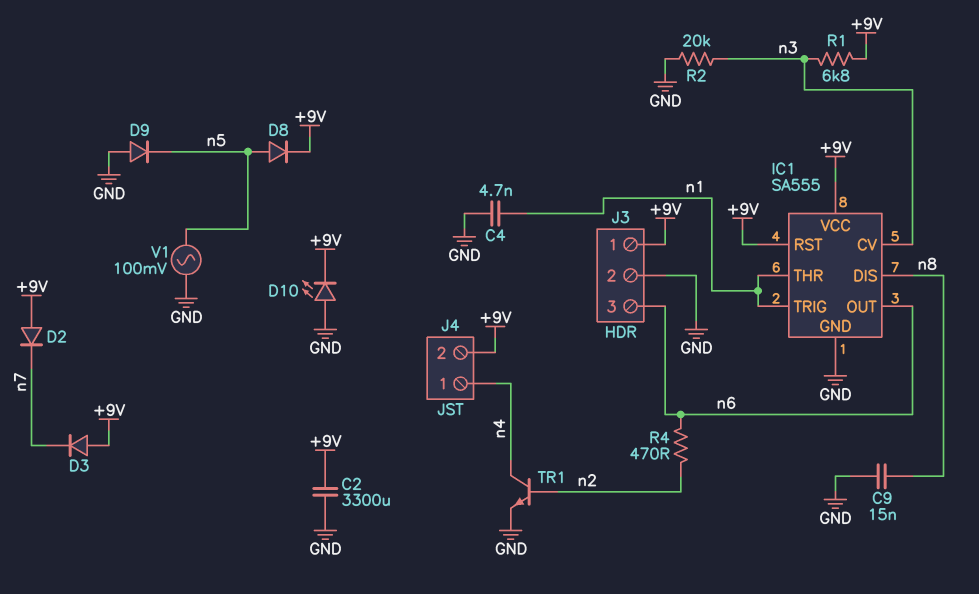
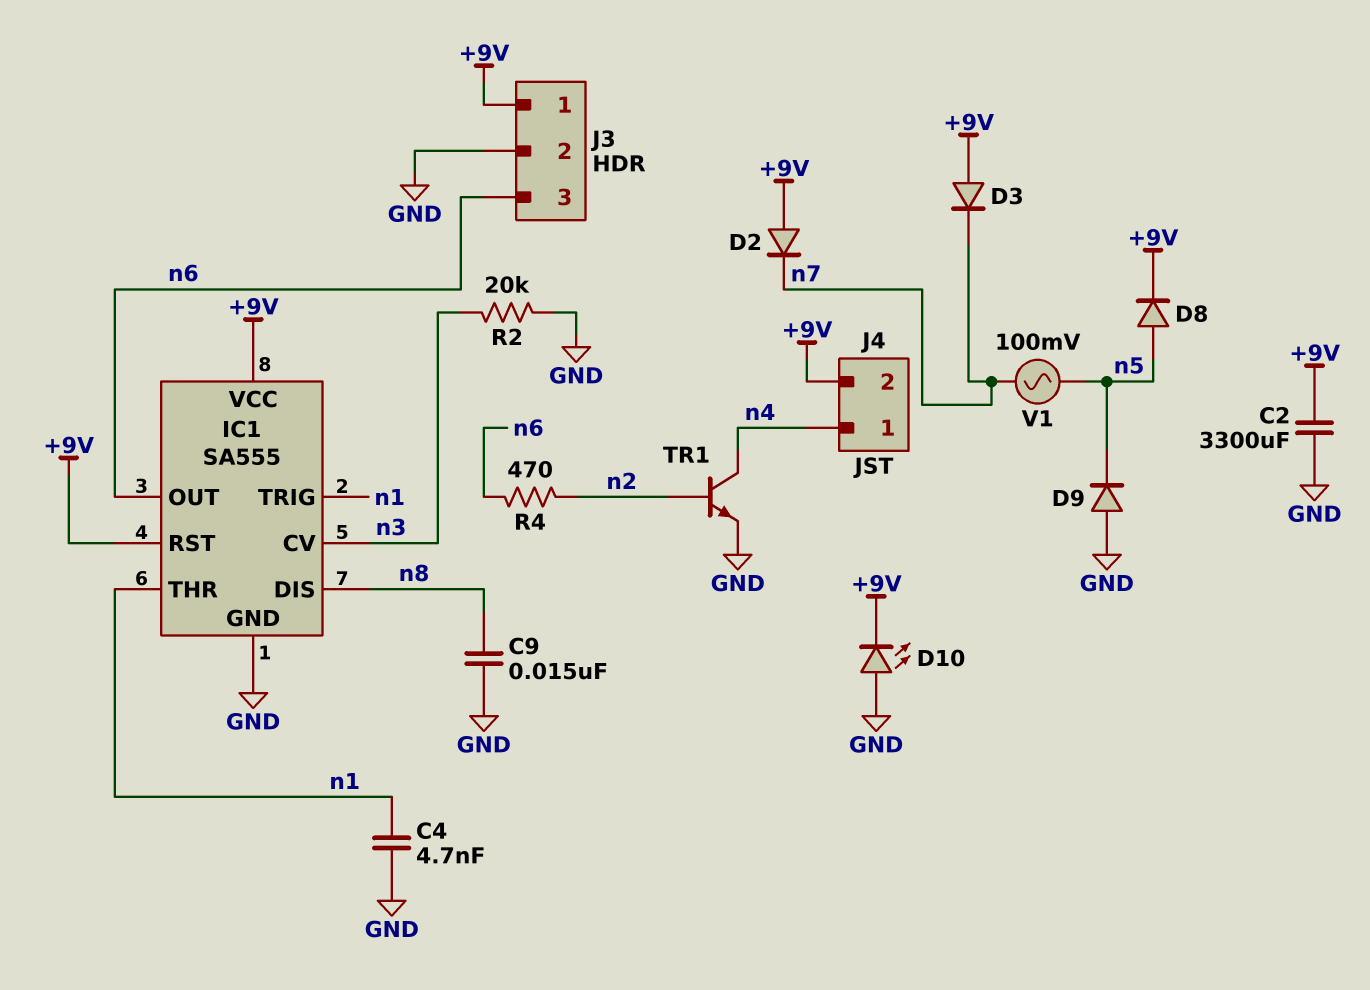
R1: 6.8k (+9V, n3) -> none
V1: AC 100mV (GND, n5) -> AC 100mV (n5, n7)

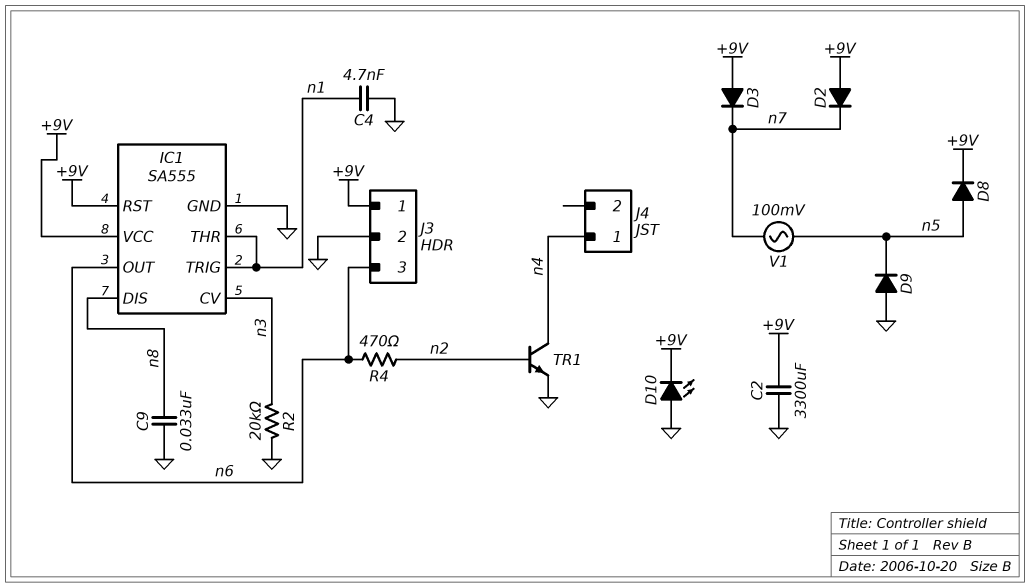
C9: 15nF (GND, n8) -> 33nF (GND, n8)
J4 pin 2: +9V -> none

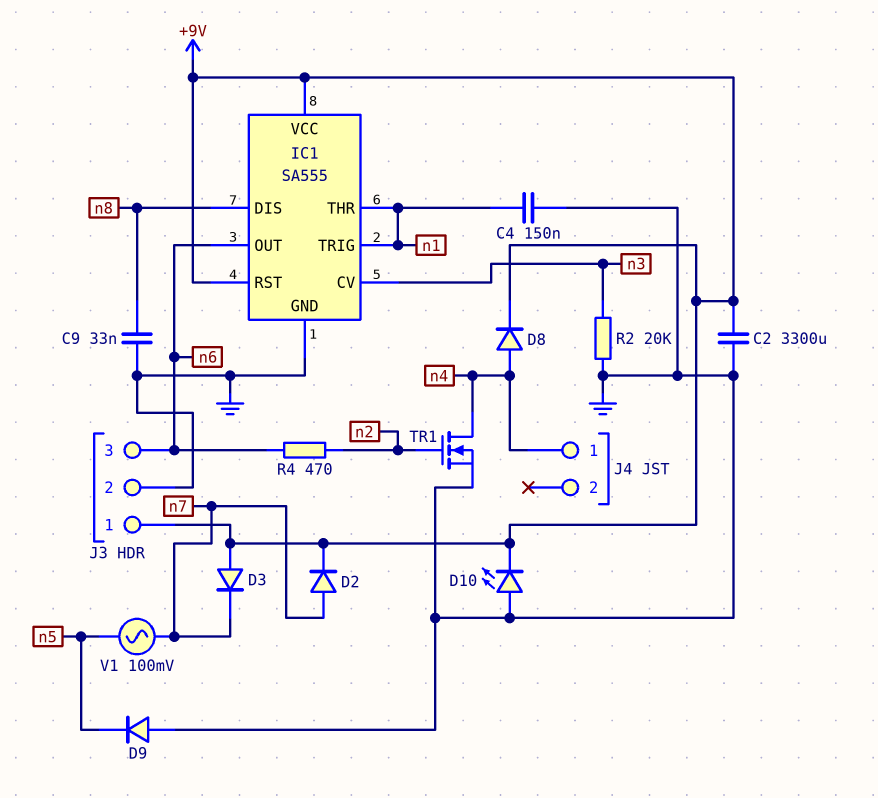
C4: 4.7nF (GND, n1) -> 150nF (GND, n1)
D2: diode (A +9V, K n7) -> diode (A n7, K +9V)
D8: diode (A n5, K +9V) -> diode (A n4, K +9V)
TR1: NPN (B n2, C n4, E GND) -> NMOS (G n2, D n4, S GND)

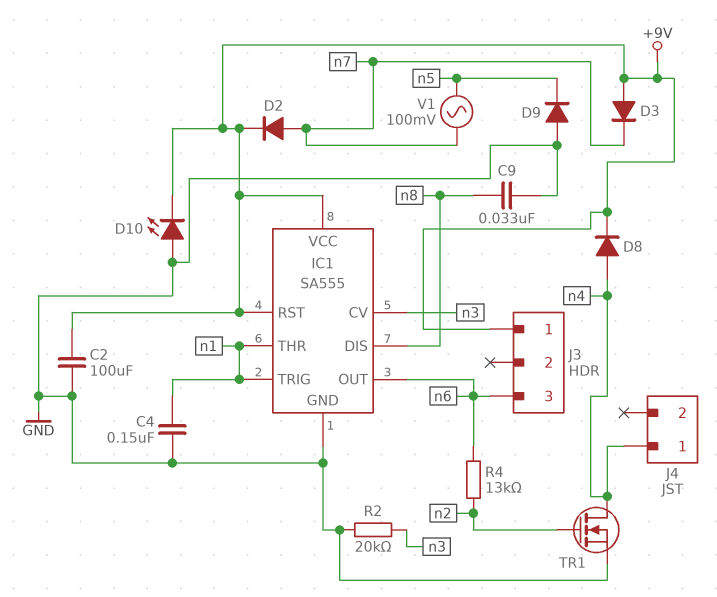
C2: 3300uF (+9V, GND) -> 100uF (+9V, GND)
J3 pin 2: GND -> none
R4: 470 (n2, n6) -> 13k (n2, n6)

